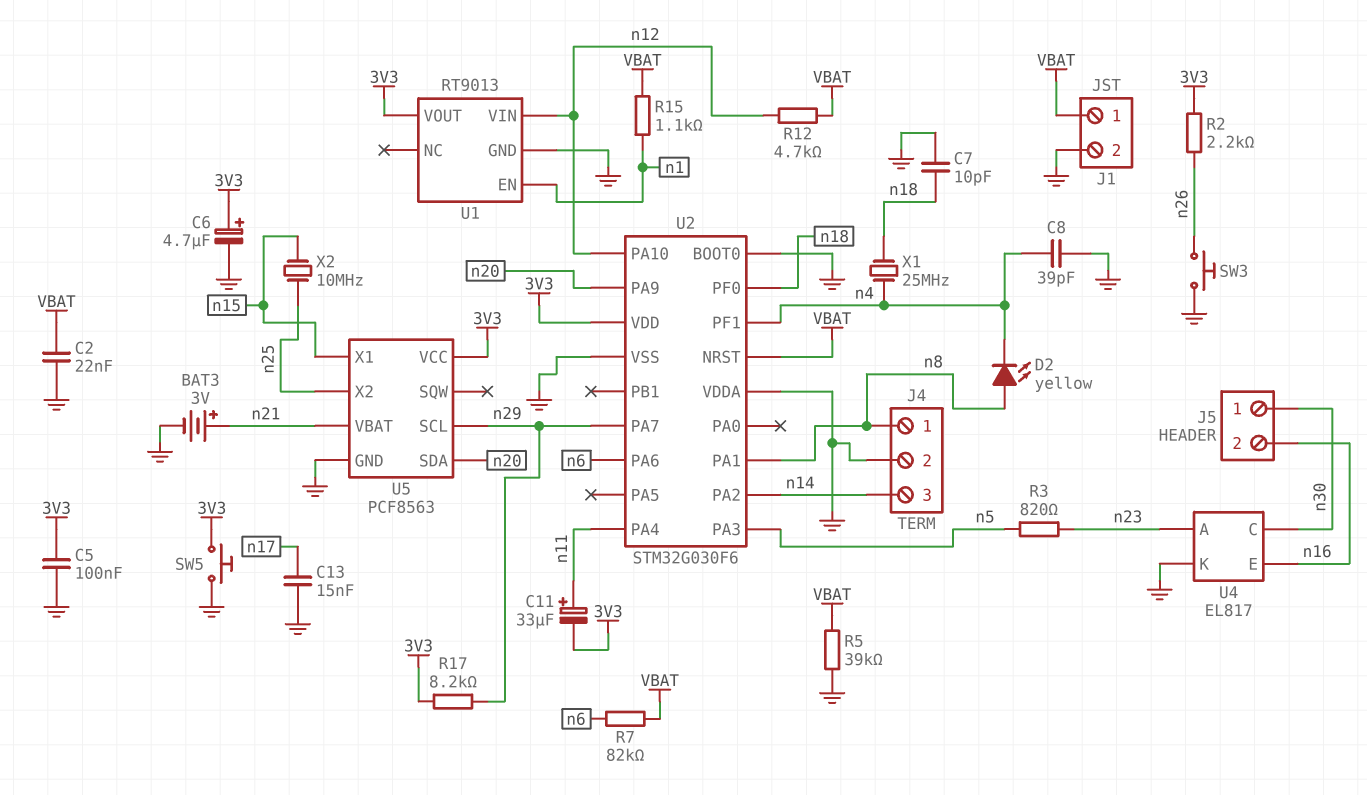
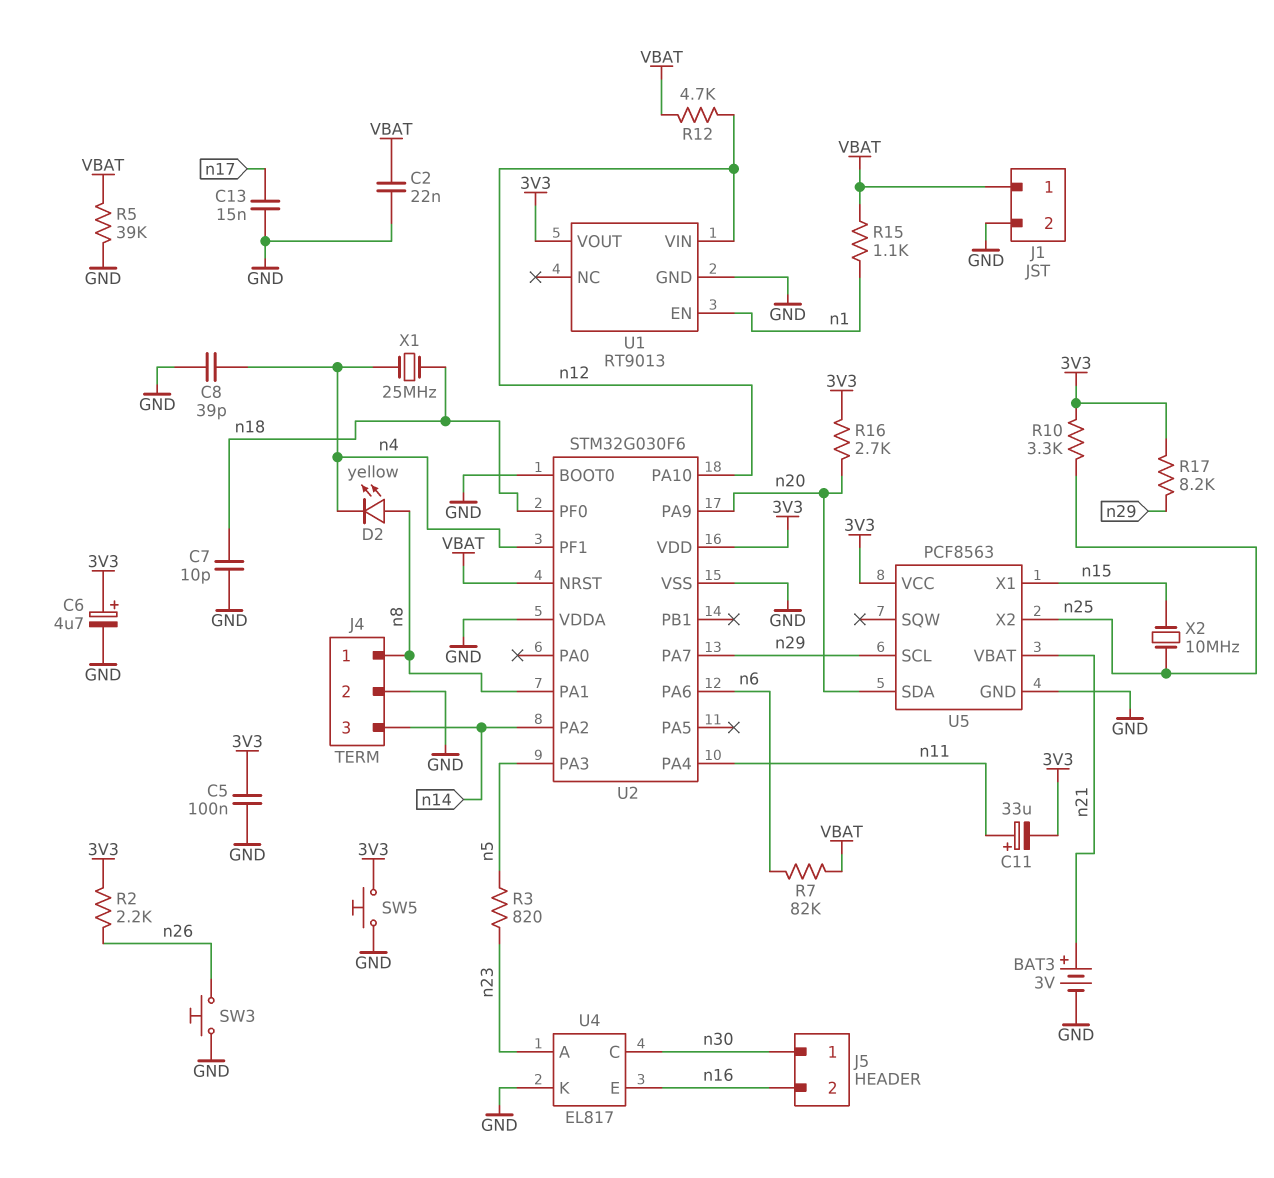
R10: none -> 3.3k (3V3, n25)
R16: none -> 2.7k (3V3, n20)

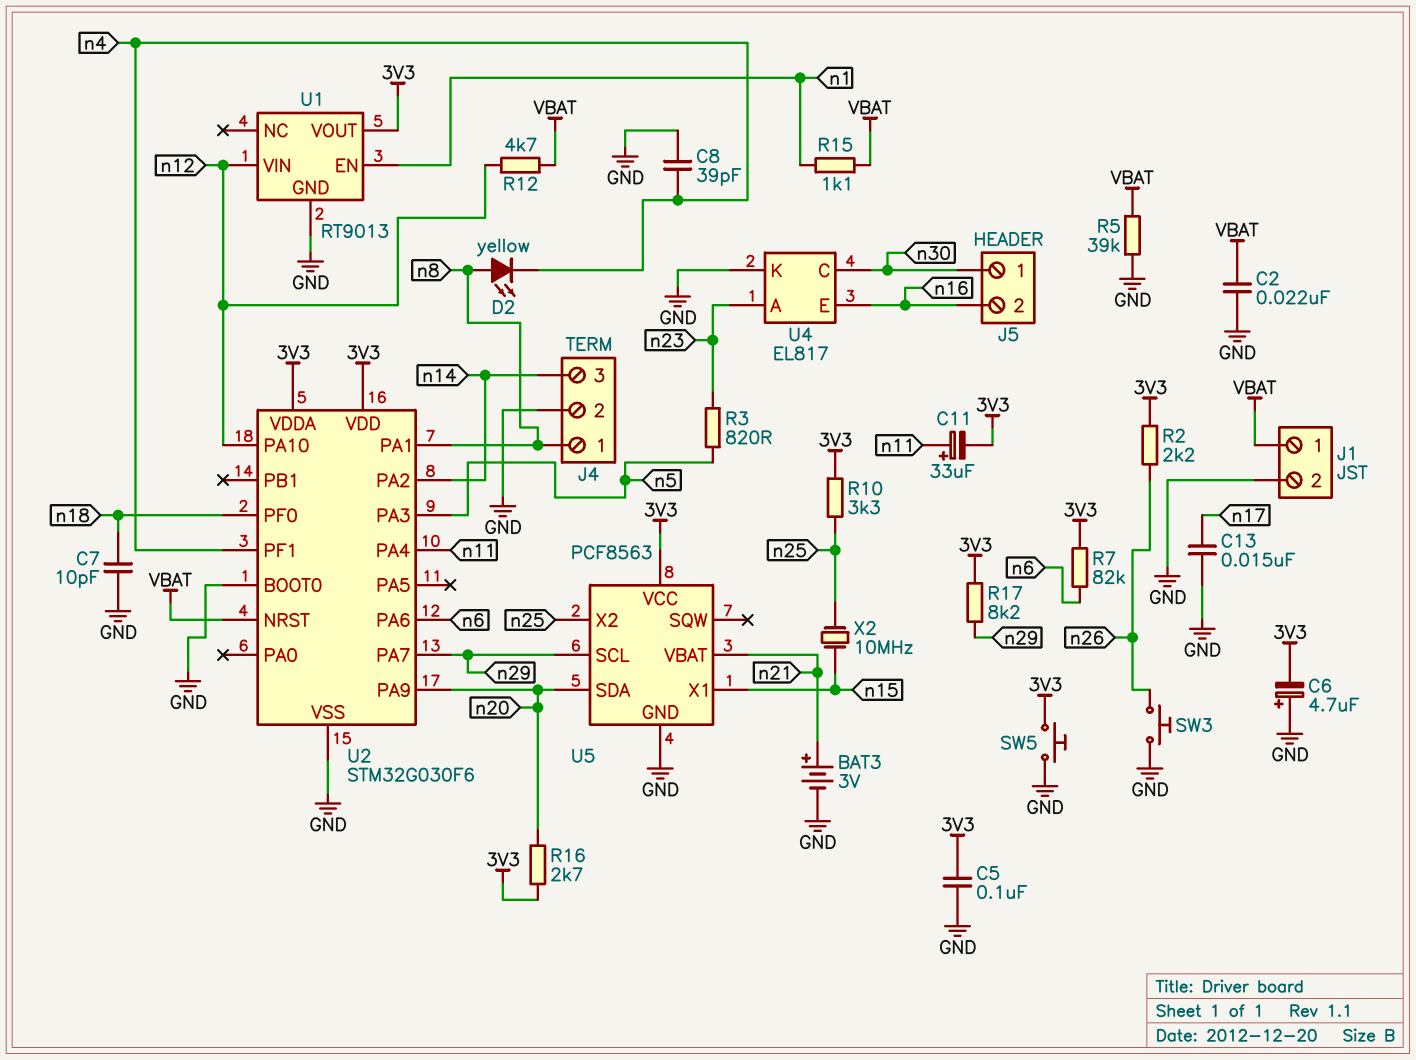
C6: 4.7uF (plus 3V3, minus GND) -> 4.7uF (plus GND, minus 3V3)
R7: 82k (VBAT, n6) -> 82k (3V3, n6)
U2 pin VDDA: GND -> 3V3
X1: 25MHz (n4, n18) -> none

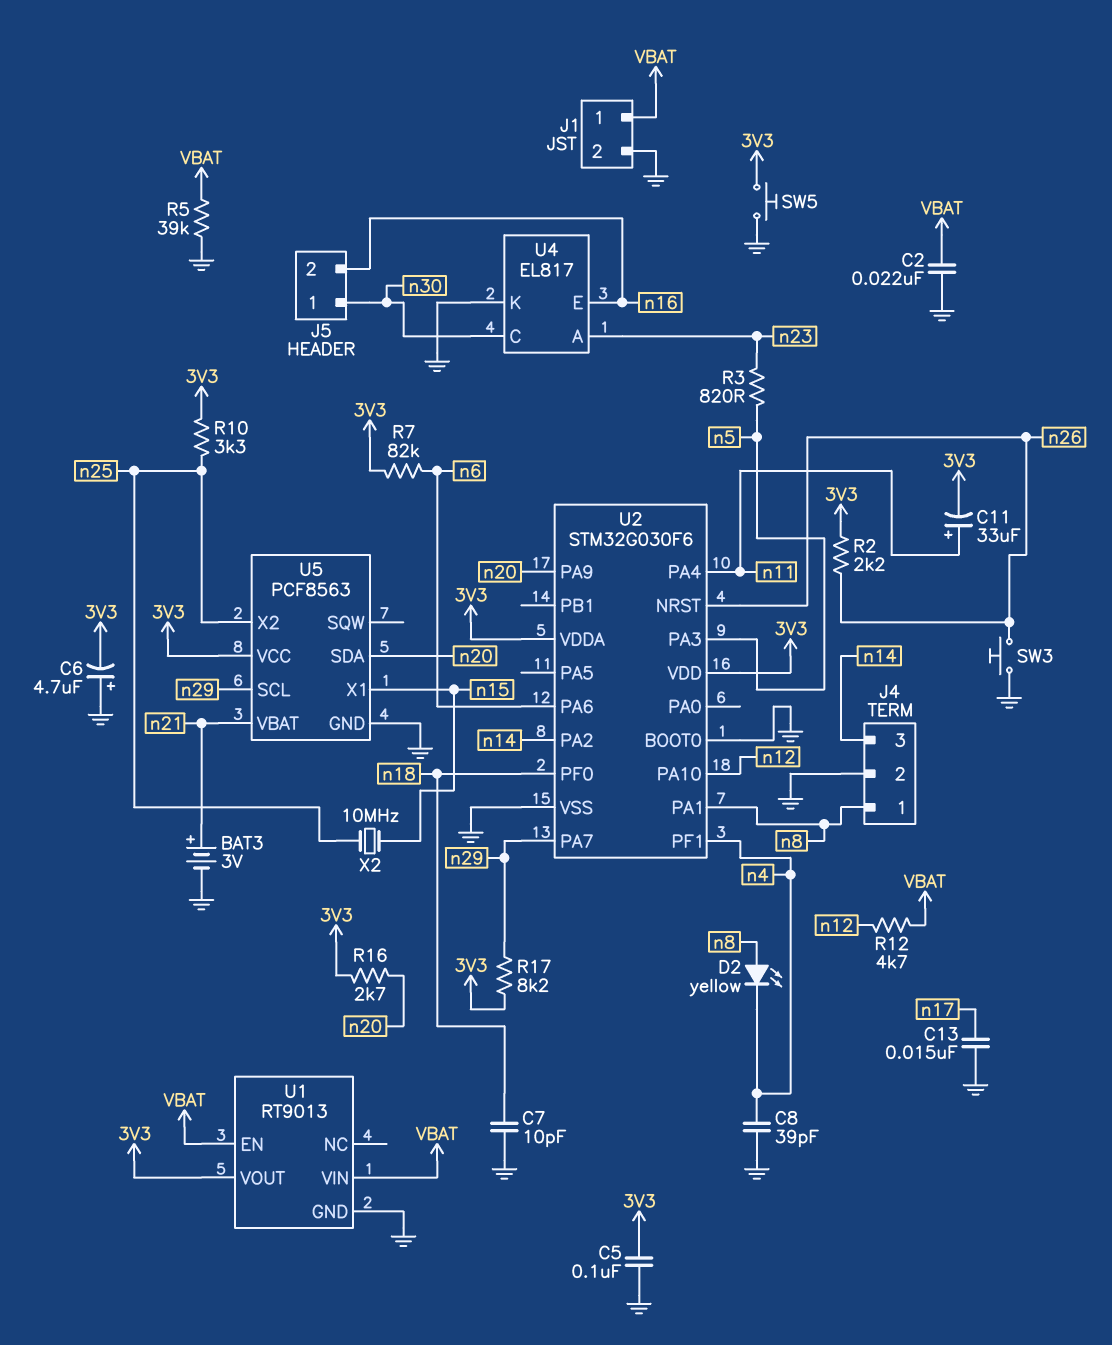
R15: 1.1k (VBAT, n1) -> none
U1 pin EN: n1 -> VBAT
U1 pin VIN: n12 -> VBAT
U2 pin NRST: VBAT -> n26

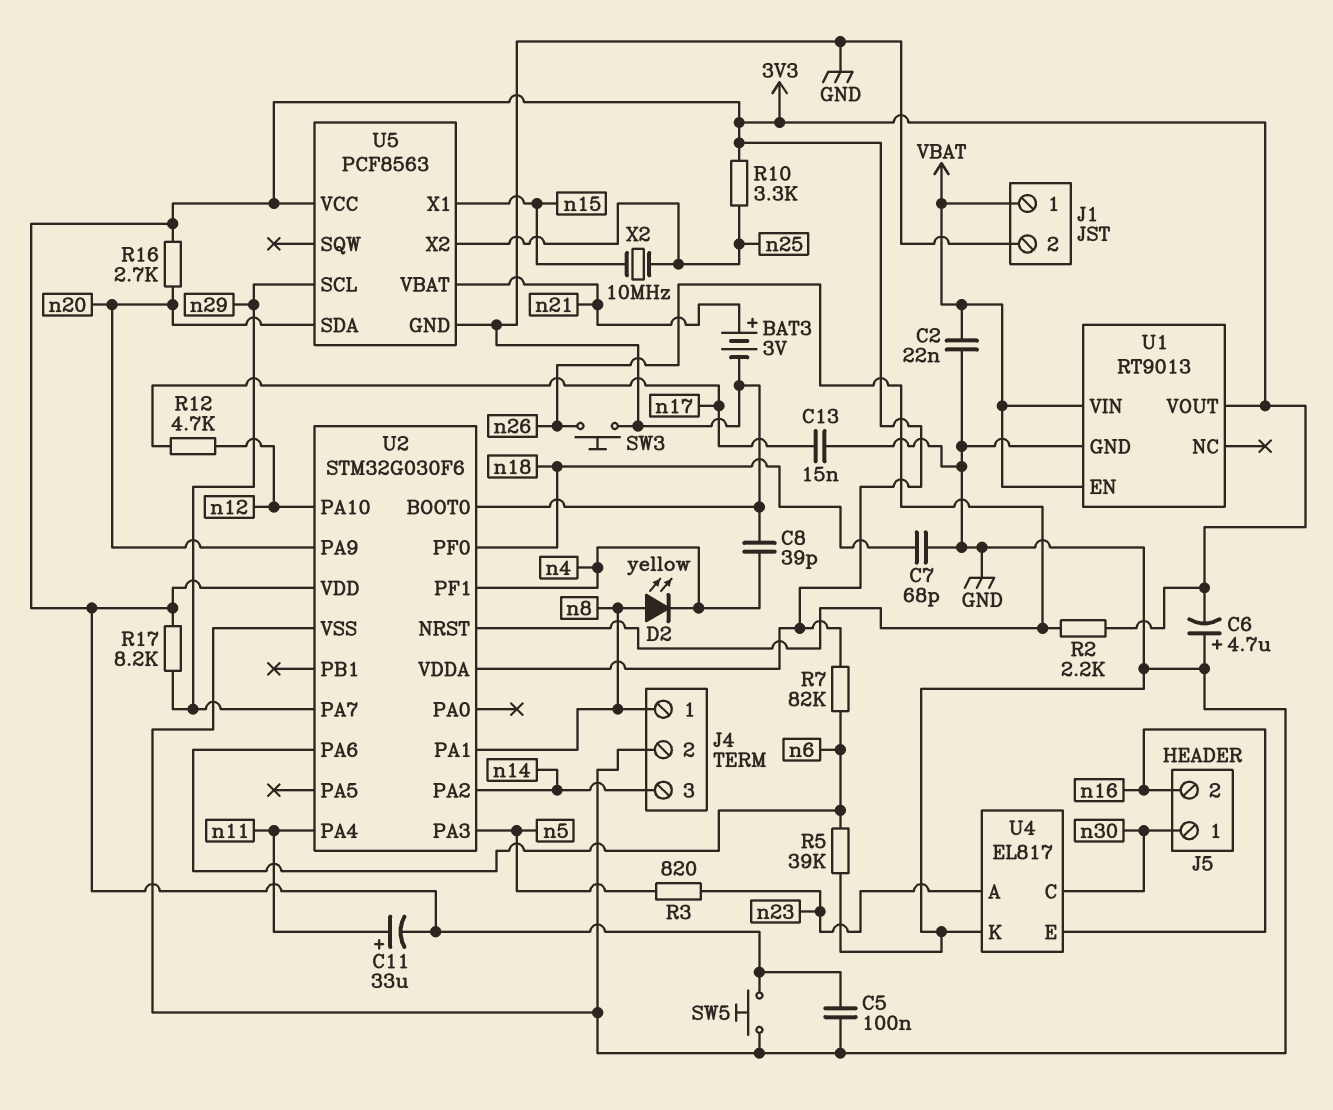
C7: 10pF (GND, n18) -> 68pF (GND, n18)
R5: 39k (GND, VBAT) -> 39k (GND, n6)
R12: 4.7k (VBAT, n12) -> 4.7k (n12, n17)

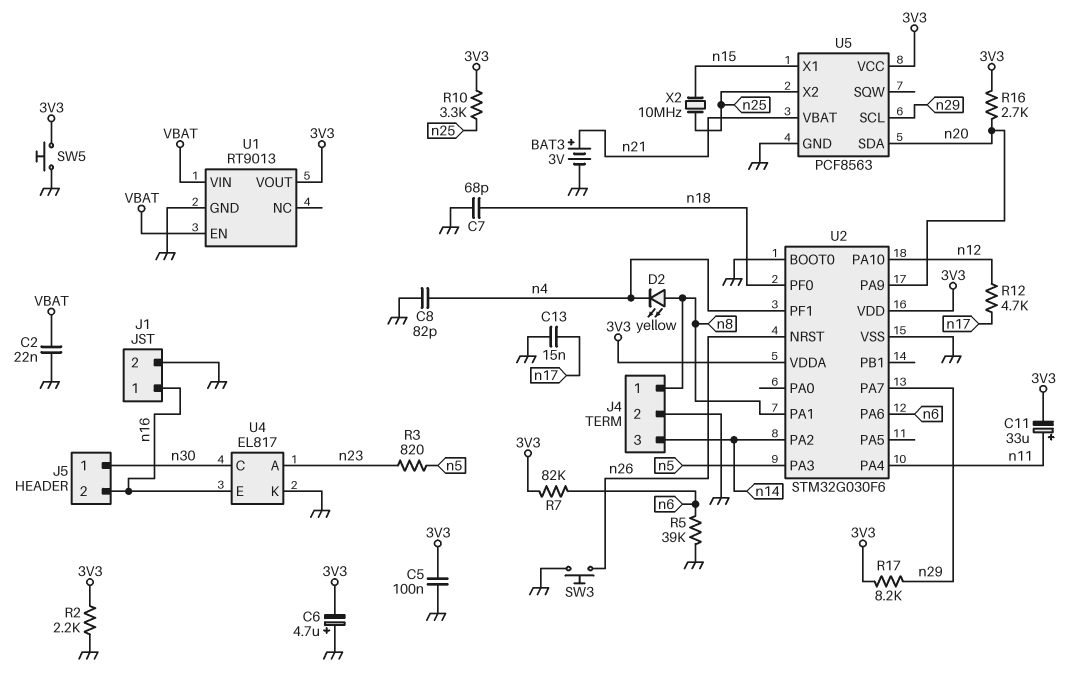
C8: 39pF (GND, n4) -> 82pF (GND, n4)
J1 pin 1: VBAT -> n16
R2: 2.2k (3V3, n26) -> 2.2k (3V3, GND)

